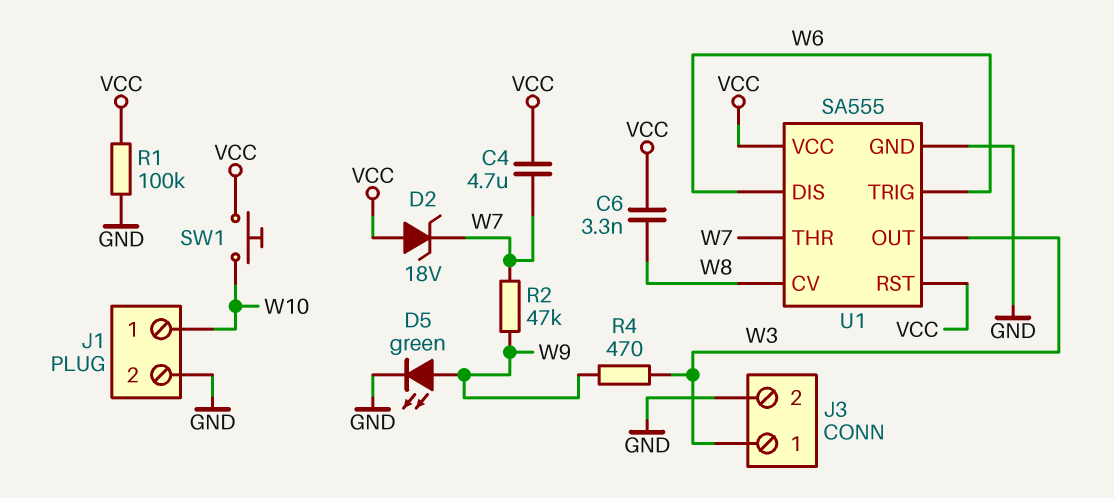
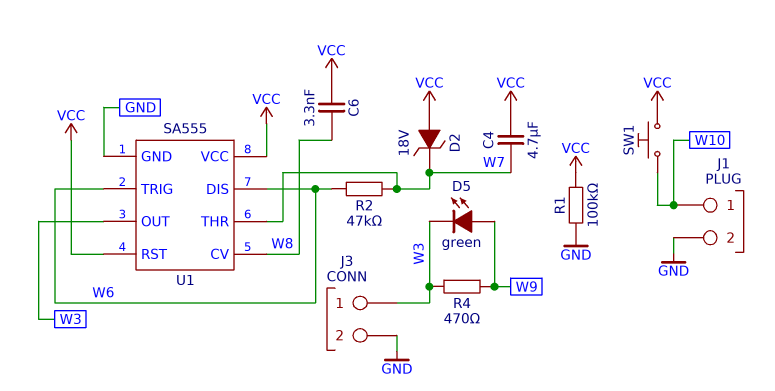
D5: LED green (A W9, K GND) -> LED green (A W9, K W3)
R2: 47k (W7, W9) -> 47k (W6, W7)

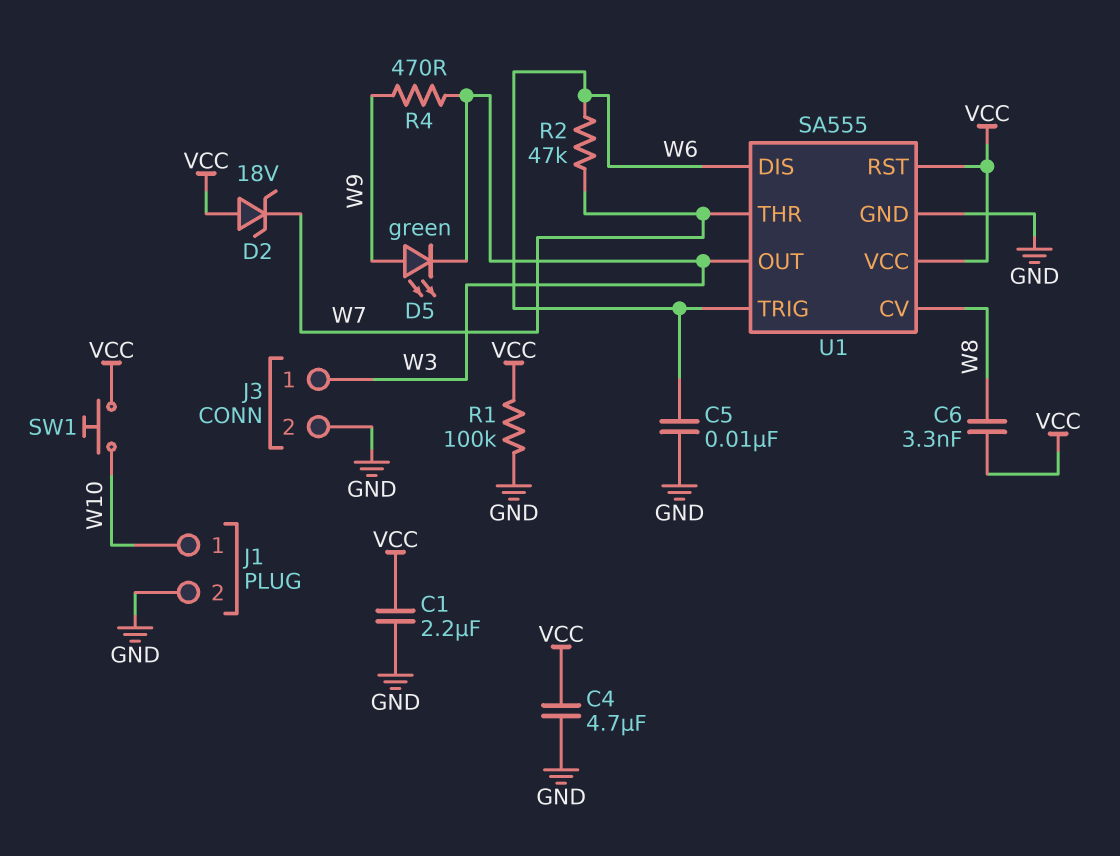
C1: none -> 2.2uF (GND, VCC)
C4: 4.7uF (VCC, W7) -> 4.7uF (GND, VCC)
C5: none -> 10nF (GND, W6)

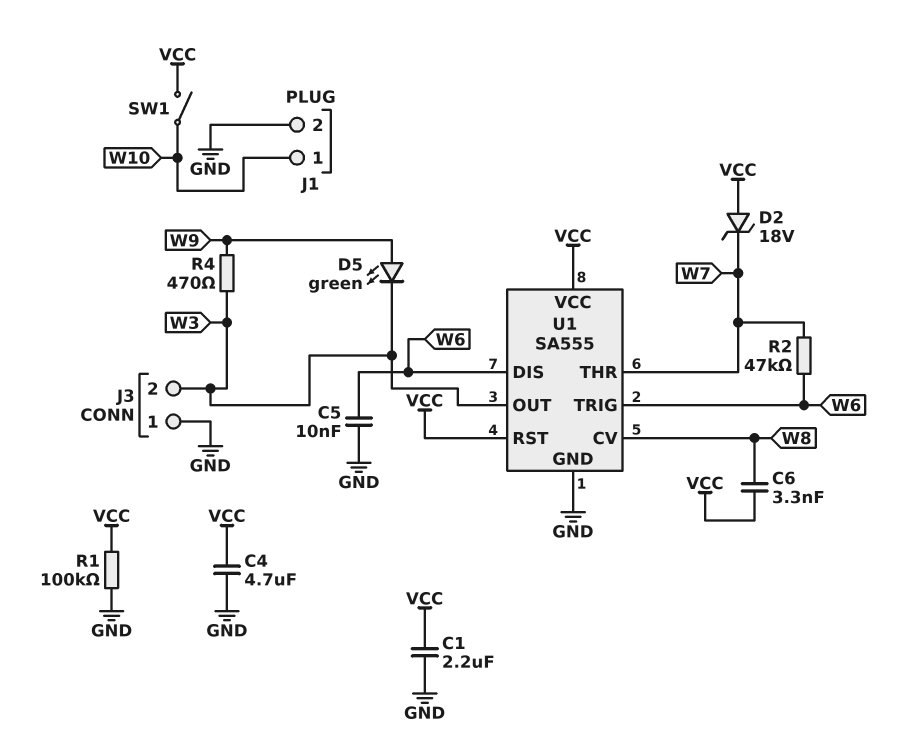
J3 pin 1: W3 -> GND
J3 pin 2: GND -> W3
SW1: button (VCC, W10) -> switch (VCC, W10)

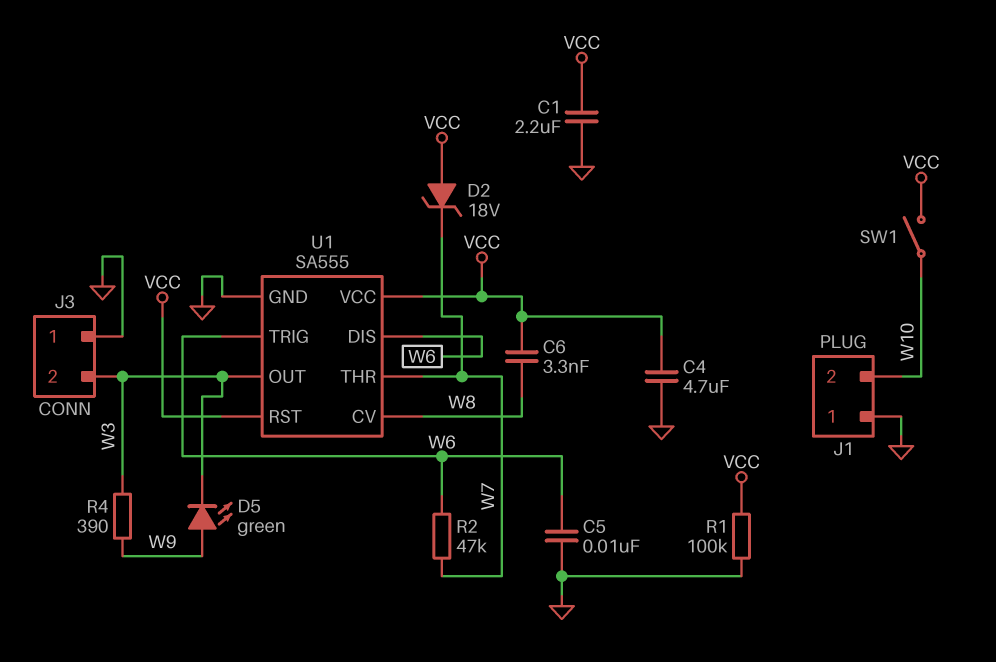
J1 pin 1: W10 -> GND
J1 pin 2: GND -> W10
R4: 470 (W3, W9) -> 390 (W3, W9)

